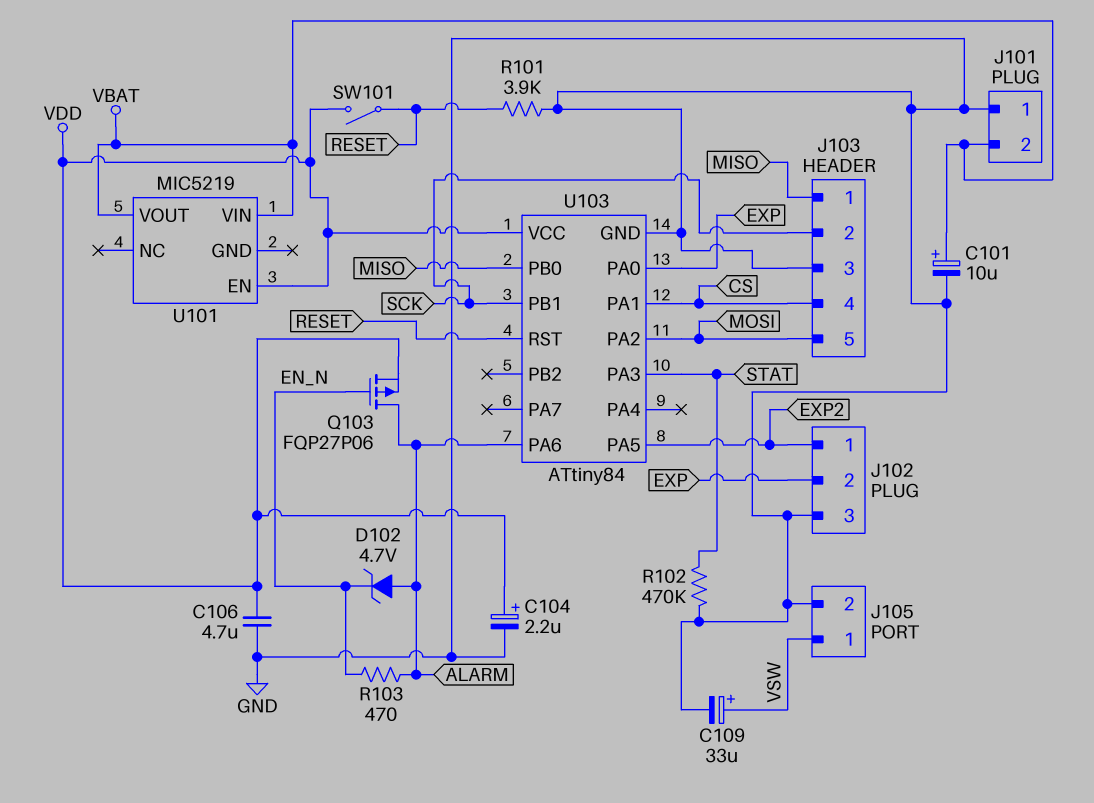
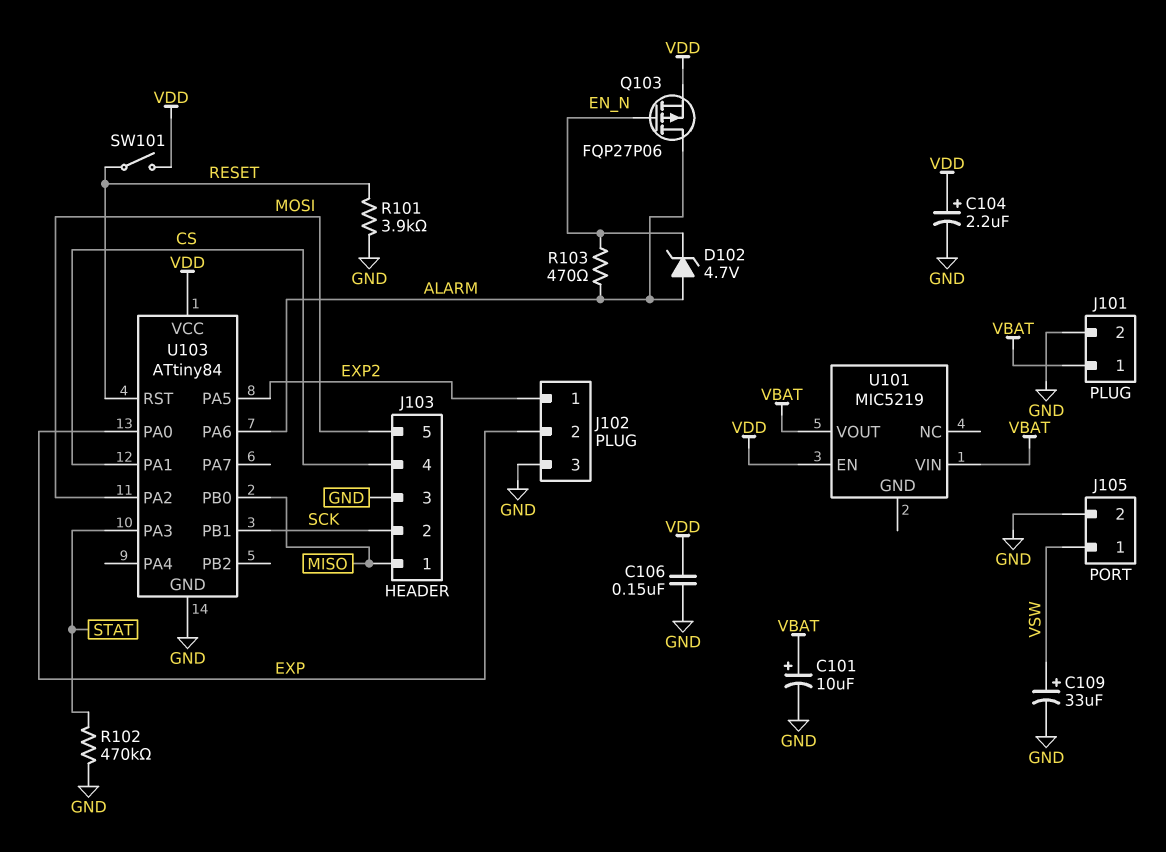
C106: 4.7uF (GND, VDD) -> 150nF (GND, VDD)
J101 pin 1: GND -> VBAT
J101 pin 2: VBAT -> GND

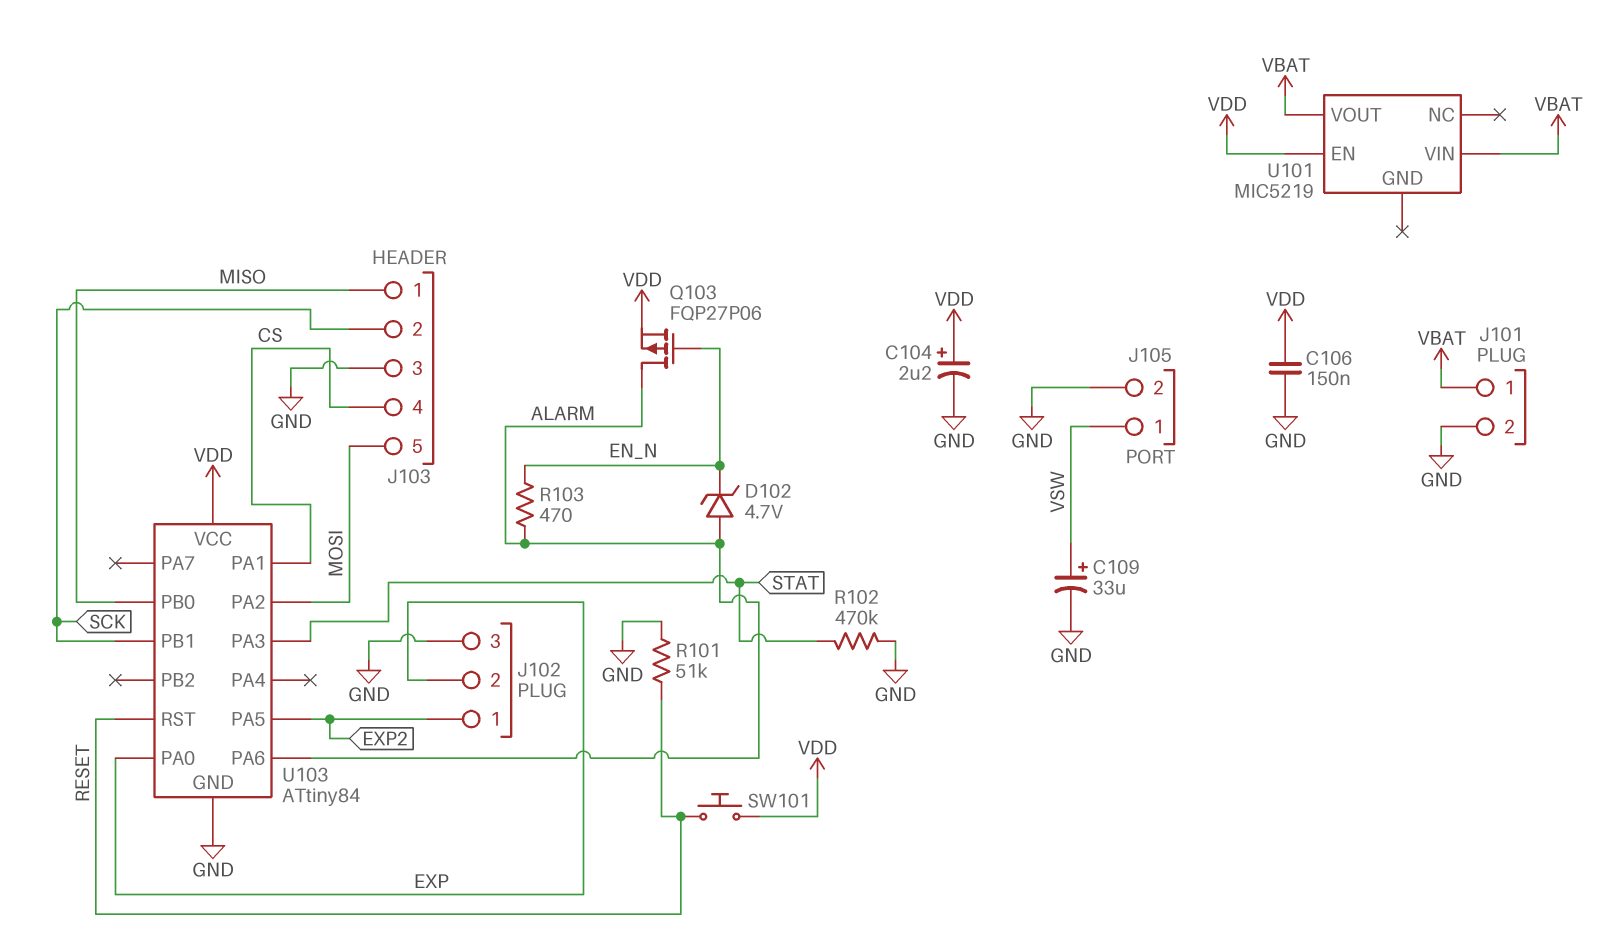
C101: 10uF (plus VBAT, minus GND) -> none
R101: 3.9k (GND, RESET) -> 51k (GND, RESET)
SW101: switch (RESET, VDD) -> button (RESET, VDD)

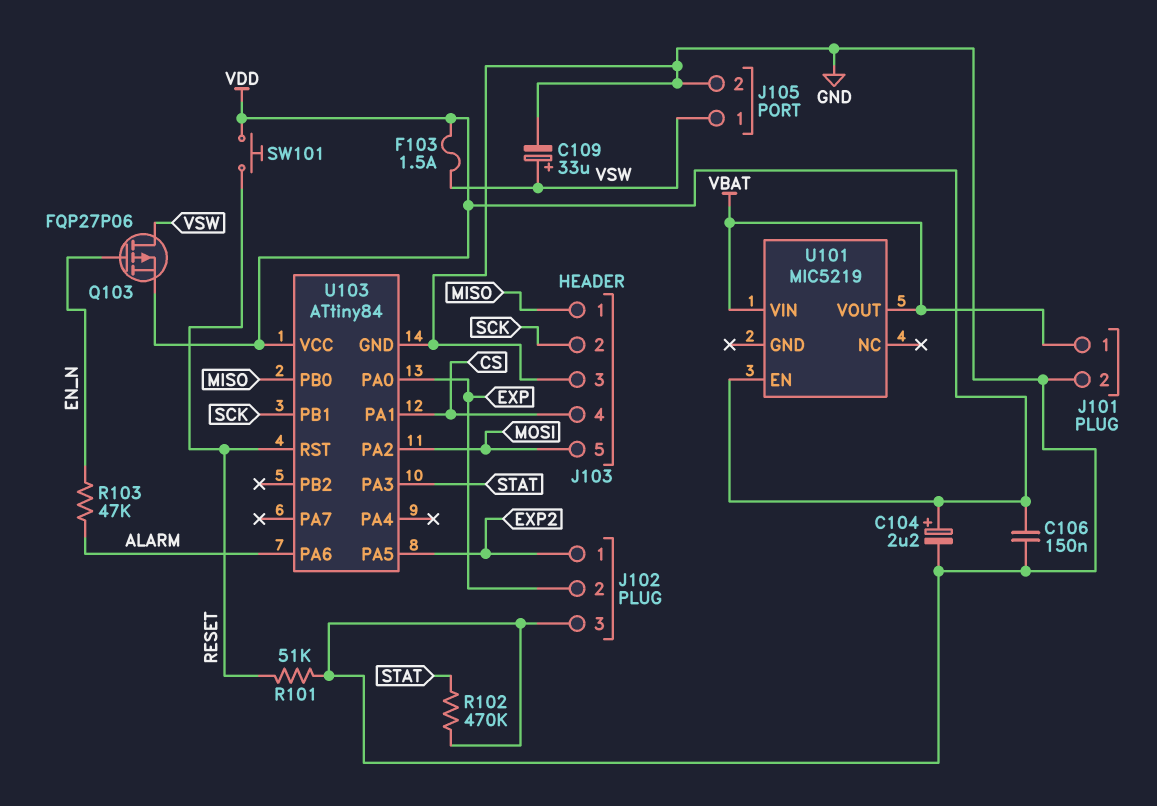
D102: zener 4.7V (A ALARM, K EN_N) -> none
F103: none -> 1.5A (VDD, VSW)
Q103: PMOS FQP27P06 (G EN_N, D ALARM, S VDD) -> PMOS FQP27P06 (G EN_N, D VSW, S VDD)
R103: 470 (ALARM, EN_N) -> 47k (ALARM, EN_N)

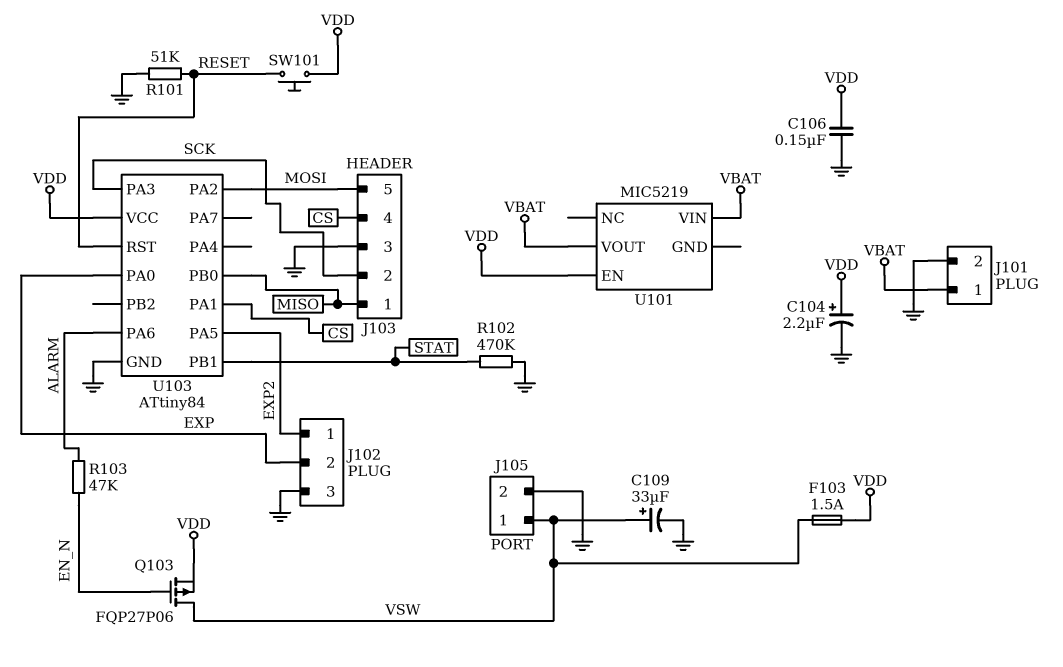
U103 pin PA3: STAT -> SCK
U103 pin PB1: SCK -> STAT

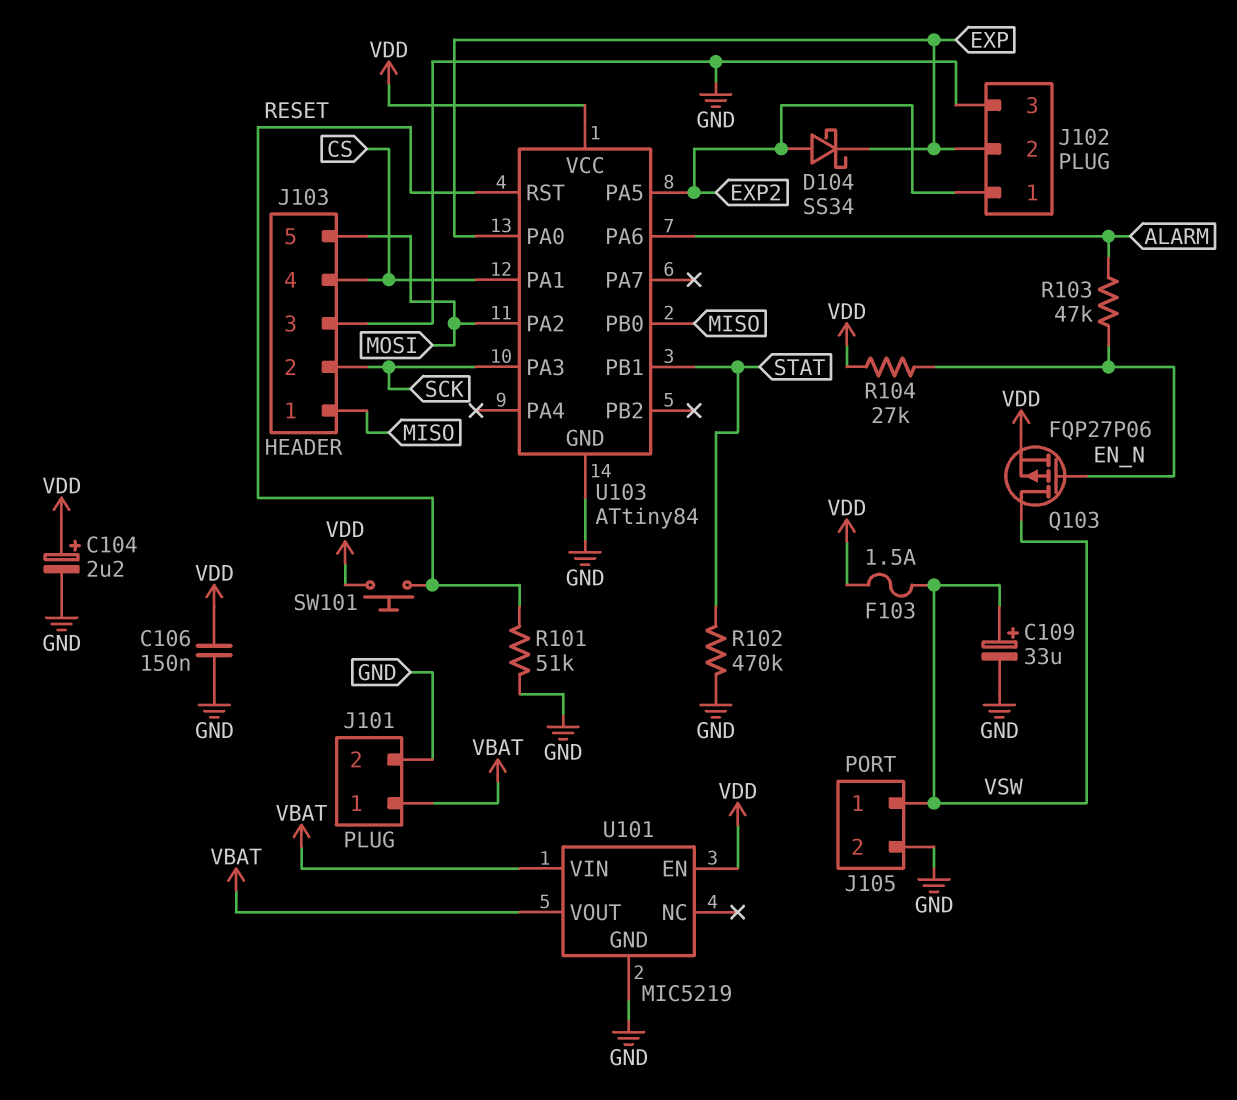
D104: none -> schottky SS34 (A EXP2, K EXP)
R104: none -> 27k (EN_N, VDD)
U101 pin GND: none -> GND

